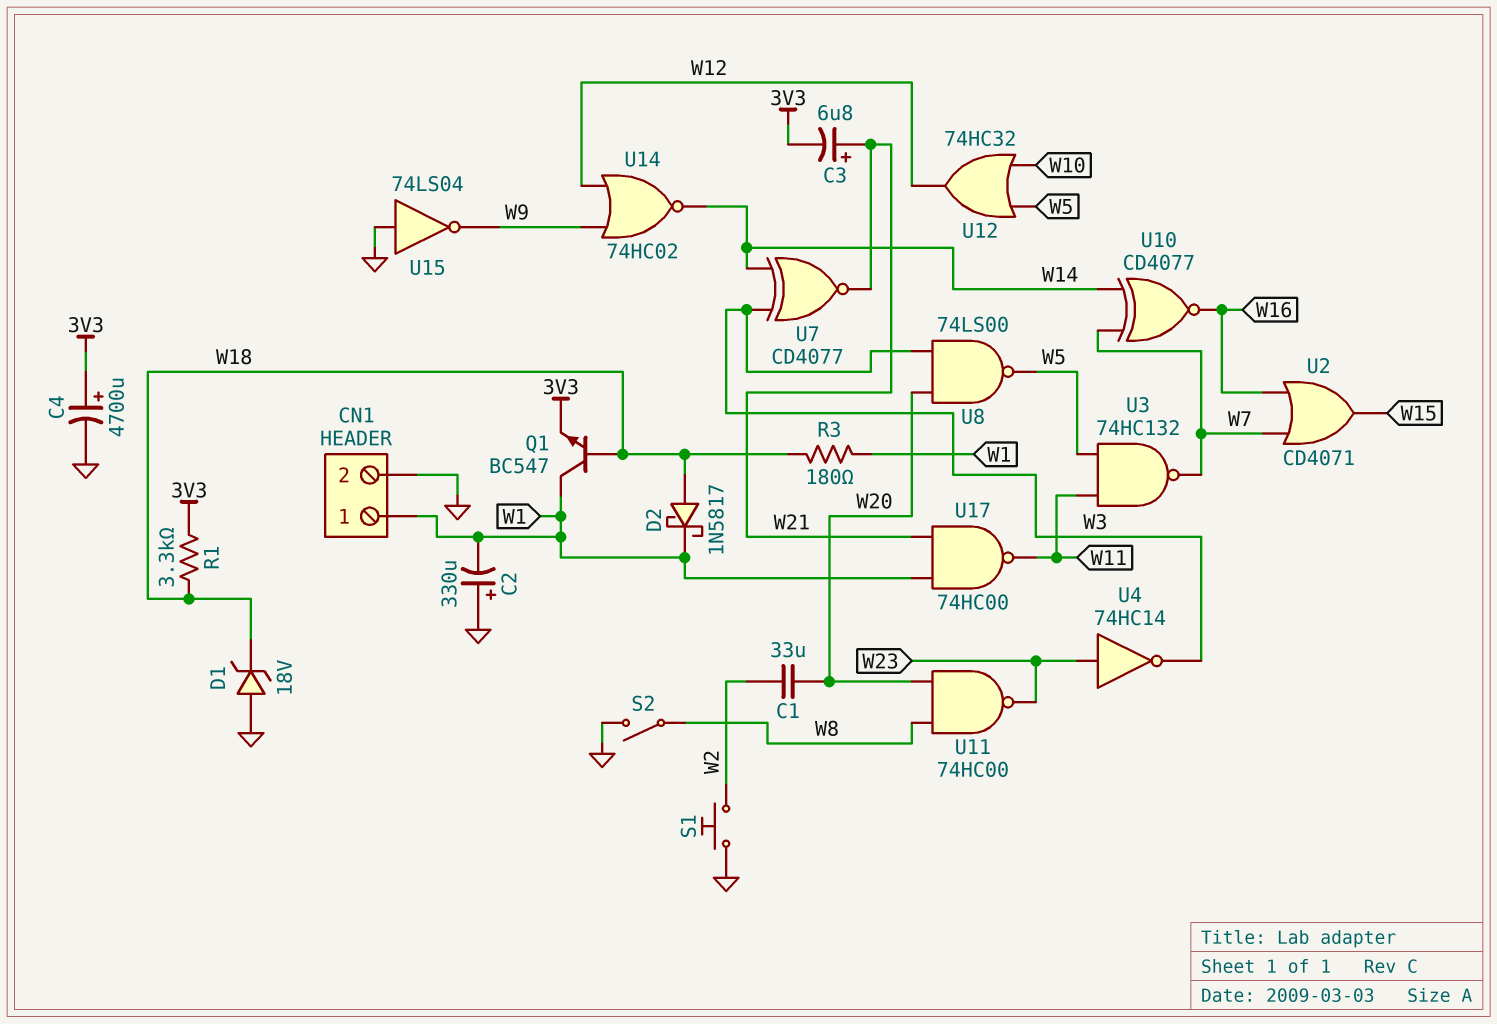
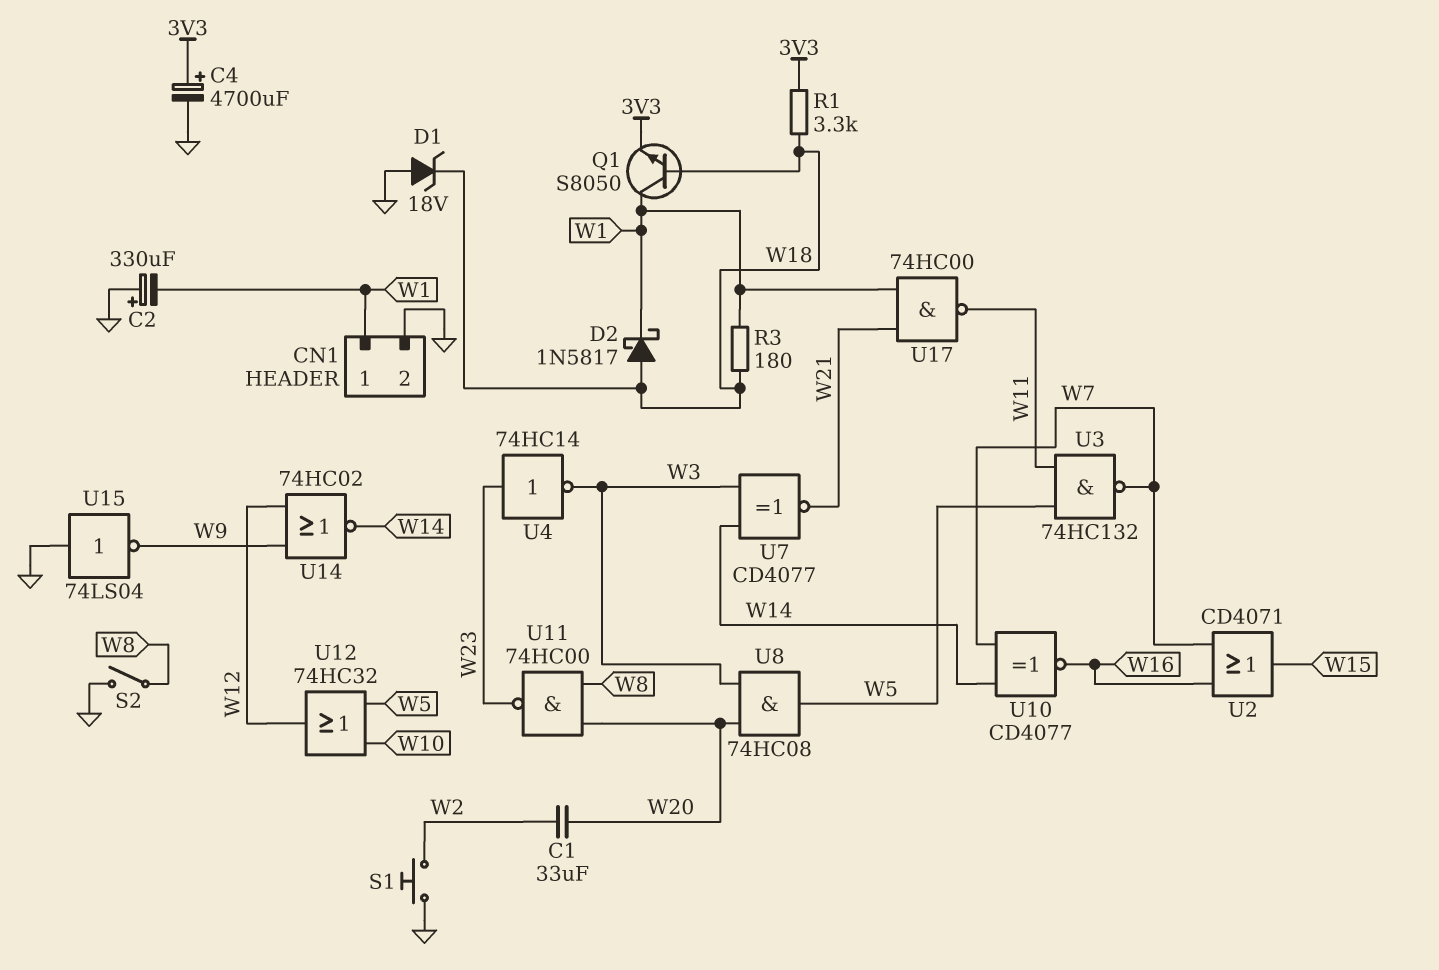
C3: 6.8uF (plus W21, minus 3V3) -> none
Q1: NPN BC547 (B W18, C W1, E 3V3) -> NPN S8050 (B W18, C W1, E 3V3)
U8: NAND 74LS00 (in W3, in W20, out W5) -> AND 74HC08 (in W3, in W20, out W5)

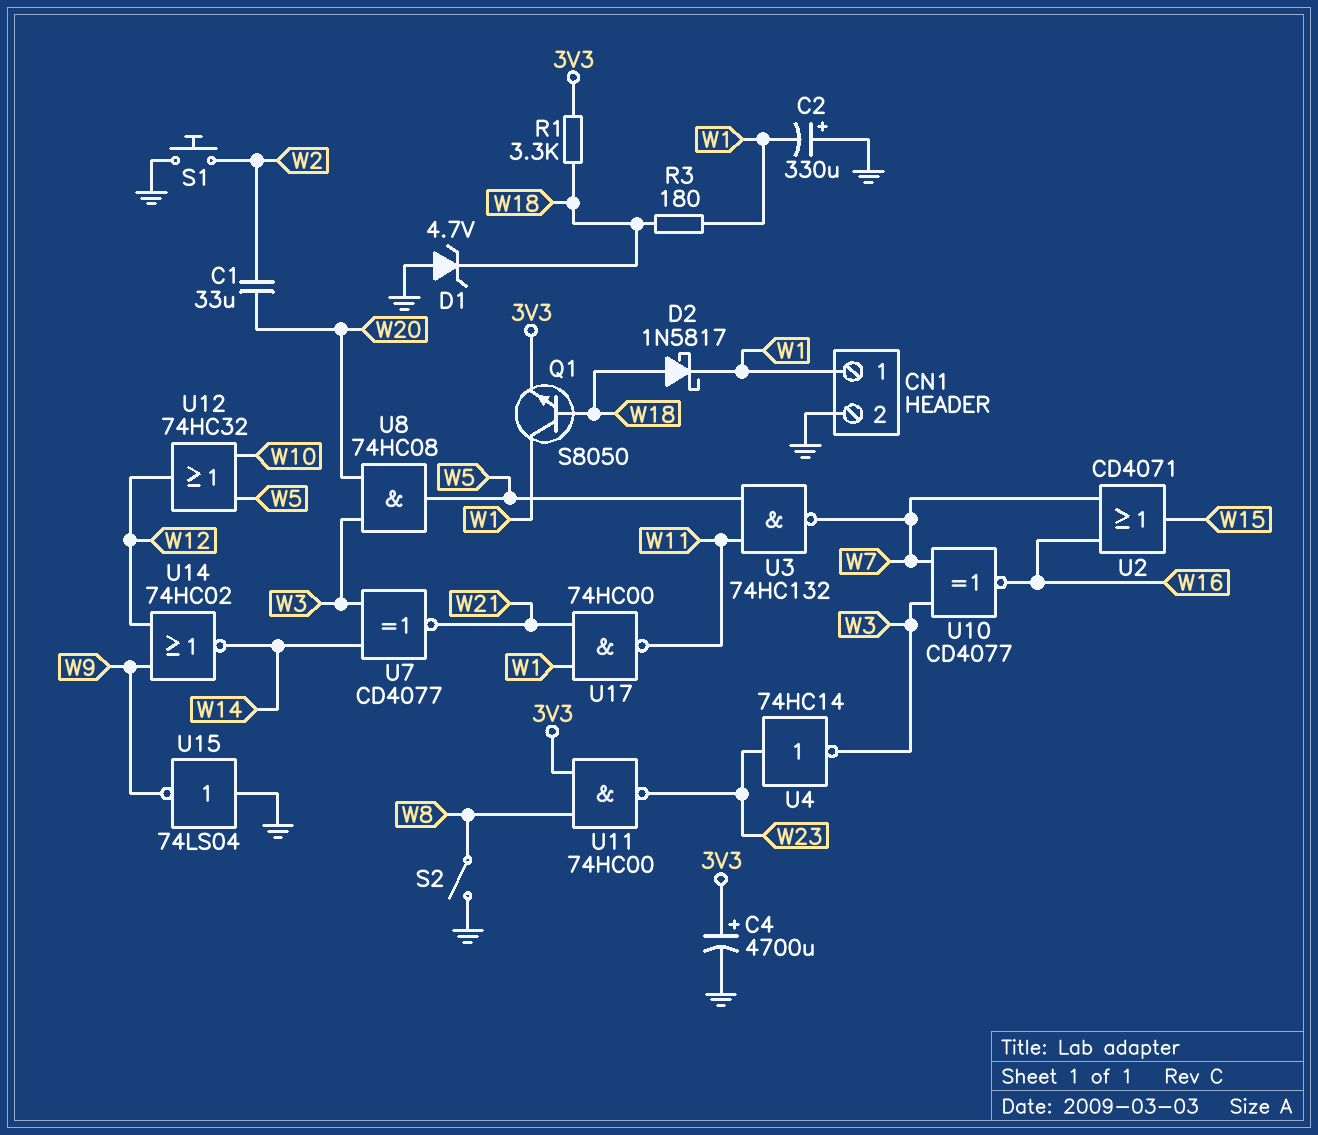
D1: zener 18V (A GND, K W18) -> zener 4.7V (A GND, K W18)
U10: XNOR CD4077 (in W7, in W14, out W16) -> XNOR CD4077 (in W3, in W7, out W16)
U11: NAND 74HC00 (in W8, in W20, out W23) -> NAND 74HC00 (in 3V3, in W8, out W23)

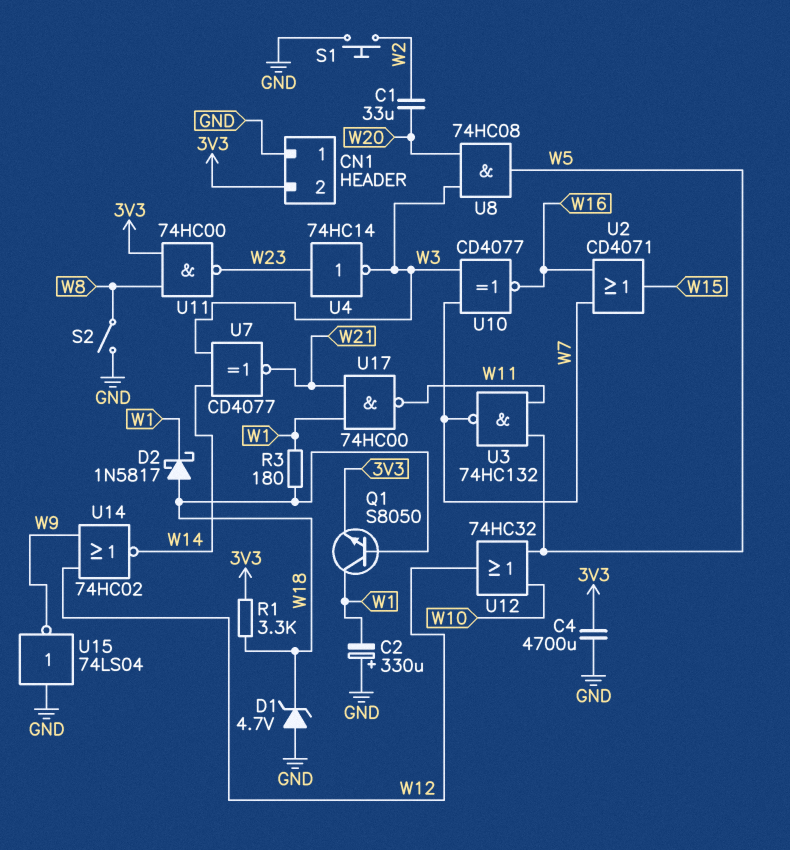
C4: 4700uF (plus 3V3, minus GND) -> 4700uF (3V3, GND)
CN1 pin 1: W1 -> GND
CN1 pin 2: GND -> 3V3

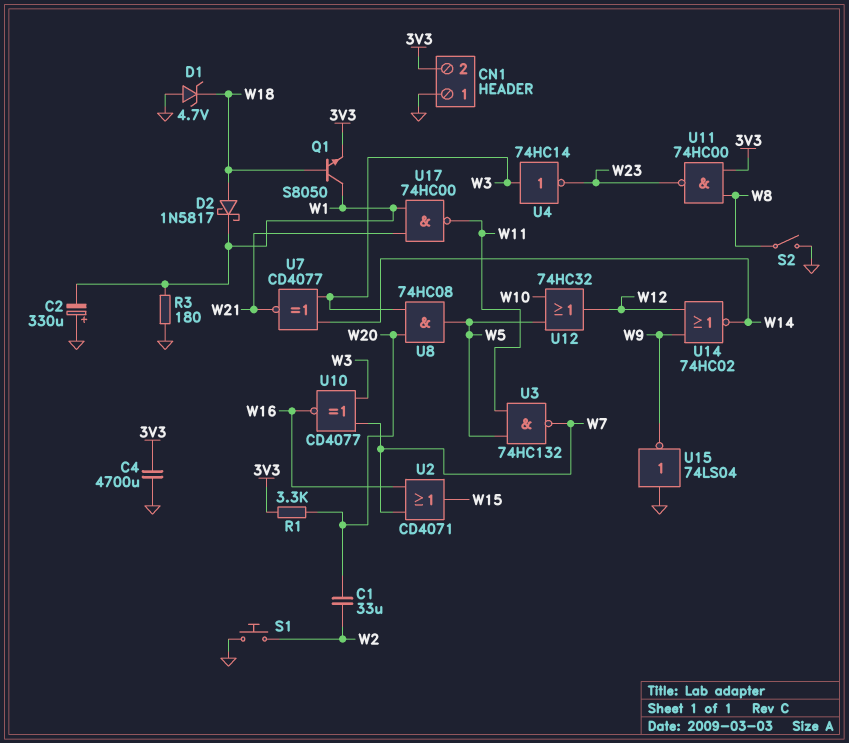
R1: 3.3k (3V3, W18) -> 3.3k (3V3, W20)
R3: 180 (W1, W18) -> 180 (GND, W1)
U4: NOT 74HC14 (in W23, out W3) -> NOT 74HC14 (in W3, out W23)

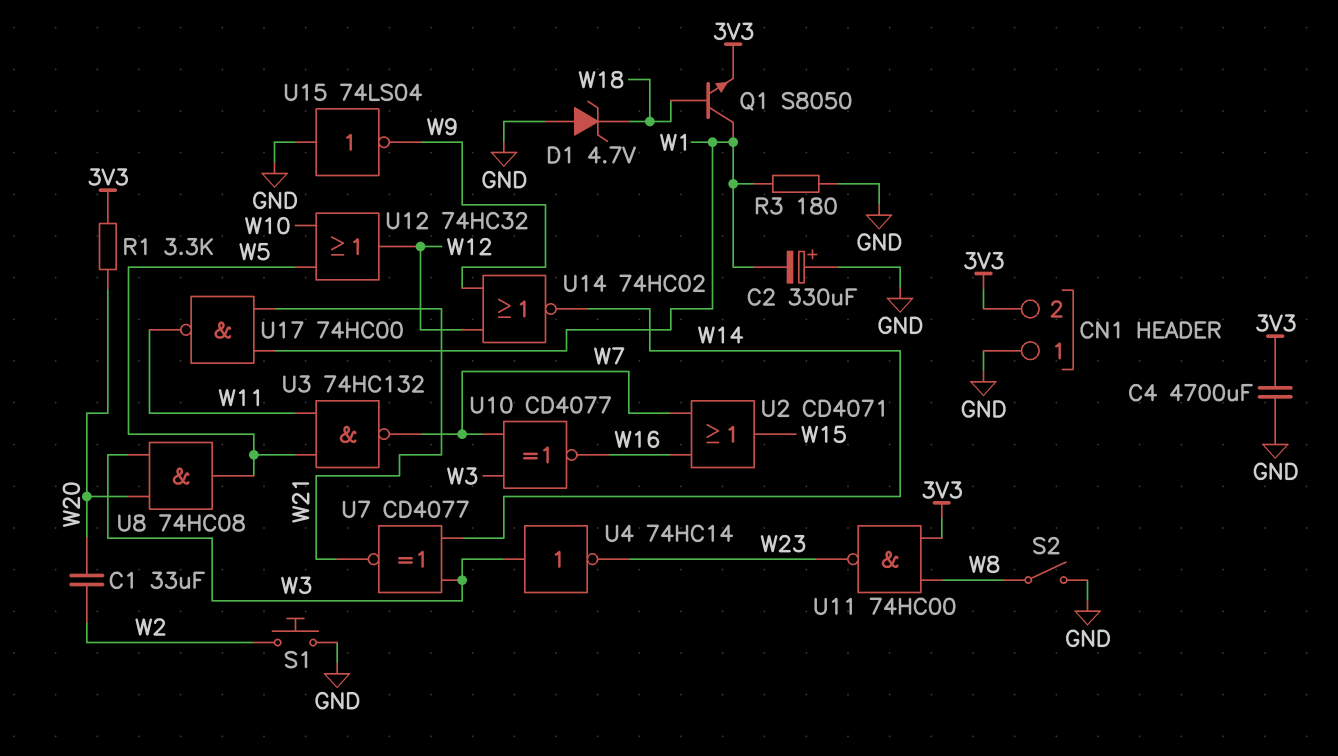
D2: schottky 1N5817 (A W18, K W1) -> none

